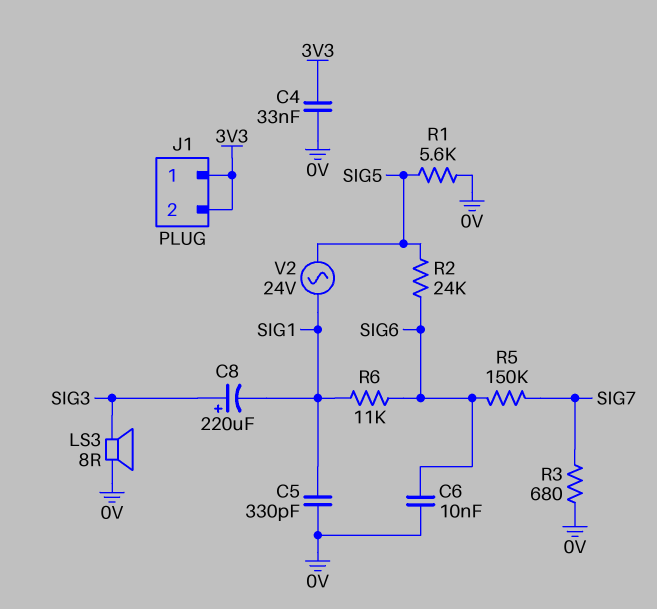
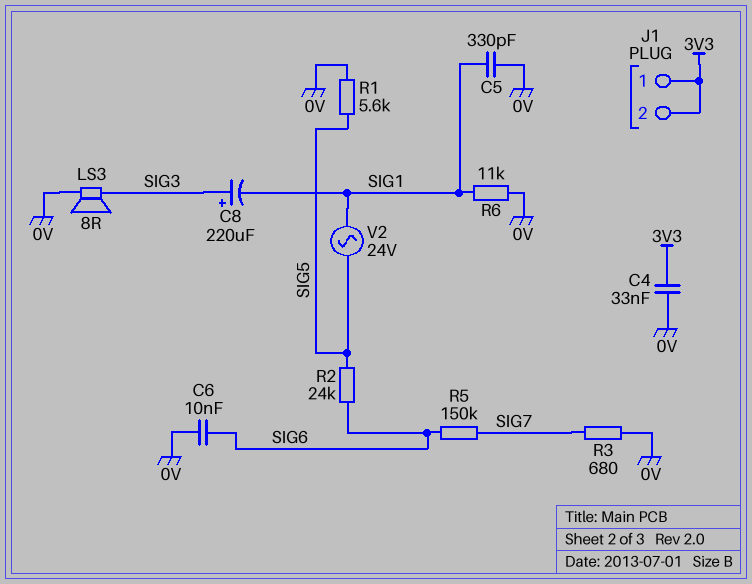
R6: 11k (SIG1, SIG6) -> 11k (0V, SIG1)

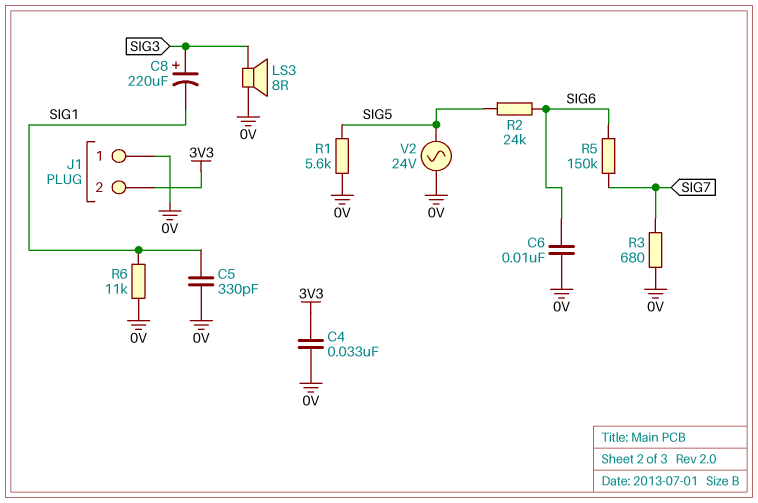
J1 pin 1: 3V3 -> 0V
V2: AC 24V (SIG1, SIG5) -> AC 24V (0V, SIG5)

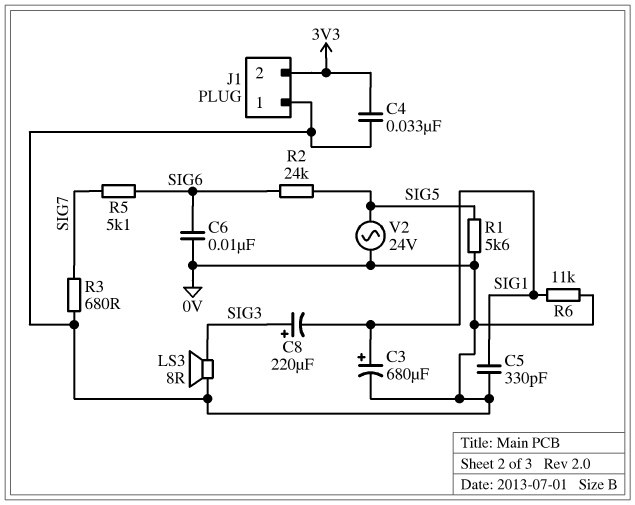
C3: none -> 680uF (plus SIG1, minus 0V)
R5: 150k (SIG6, SIG7) -> 5.1k (SIG6, SIG7)

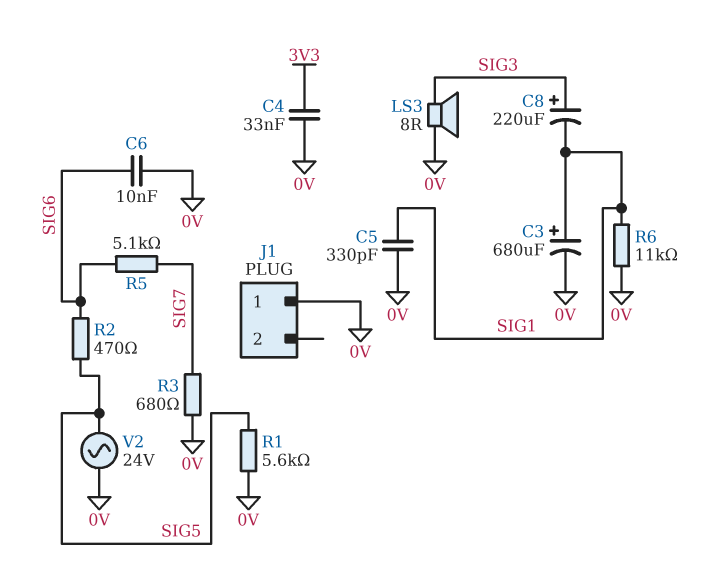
J1 pin 2: 3V3 -> none
R2: 24k (SIG5, SIG6) -> 470 (SIG5, SIG6)

